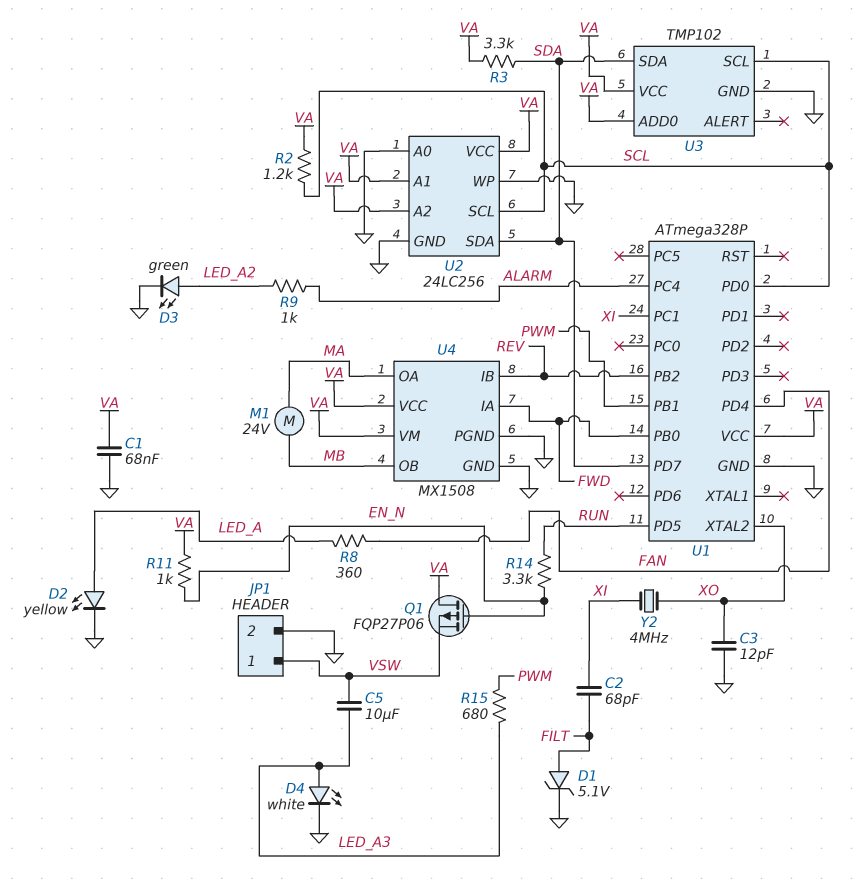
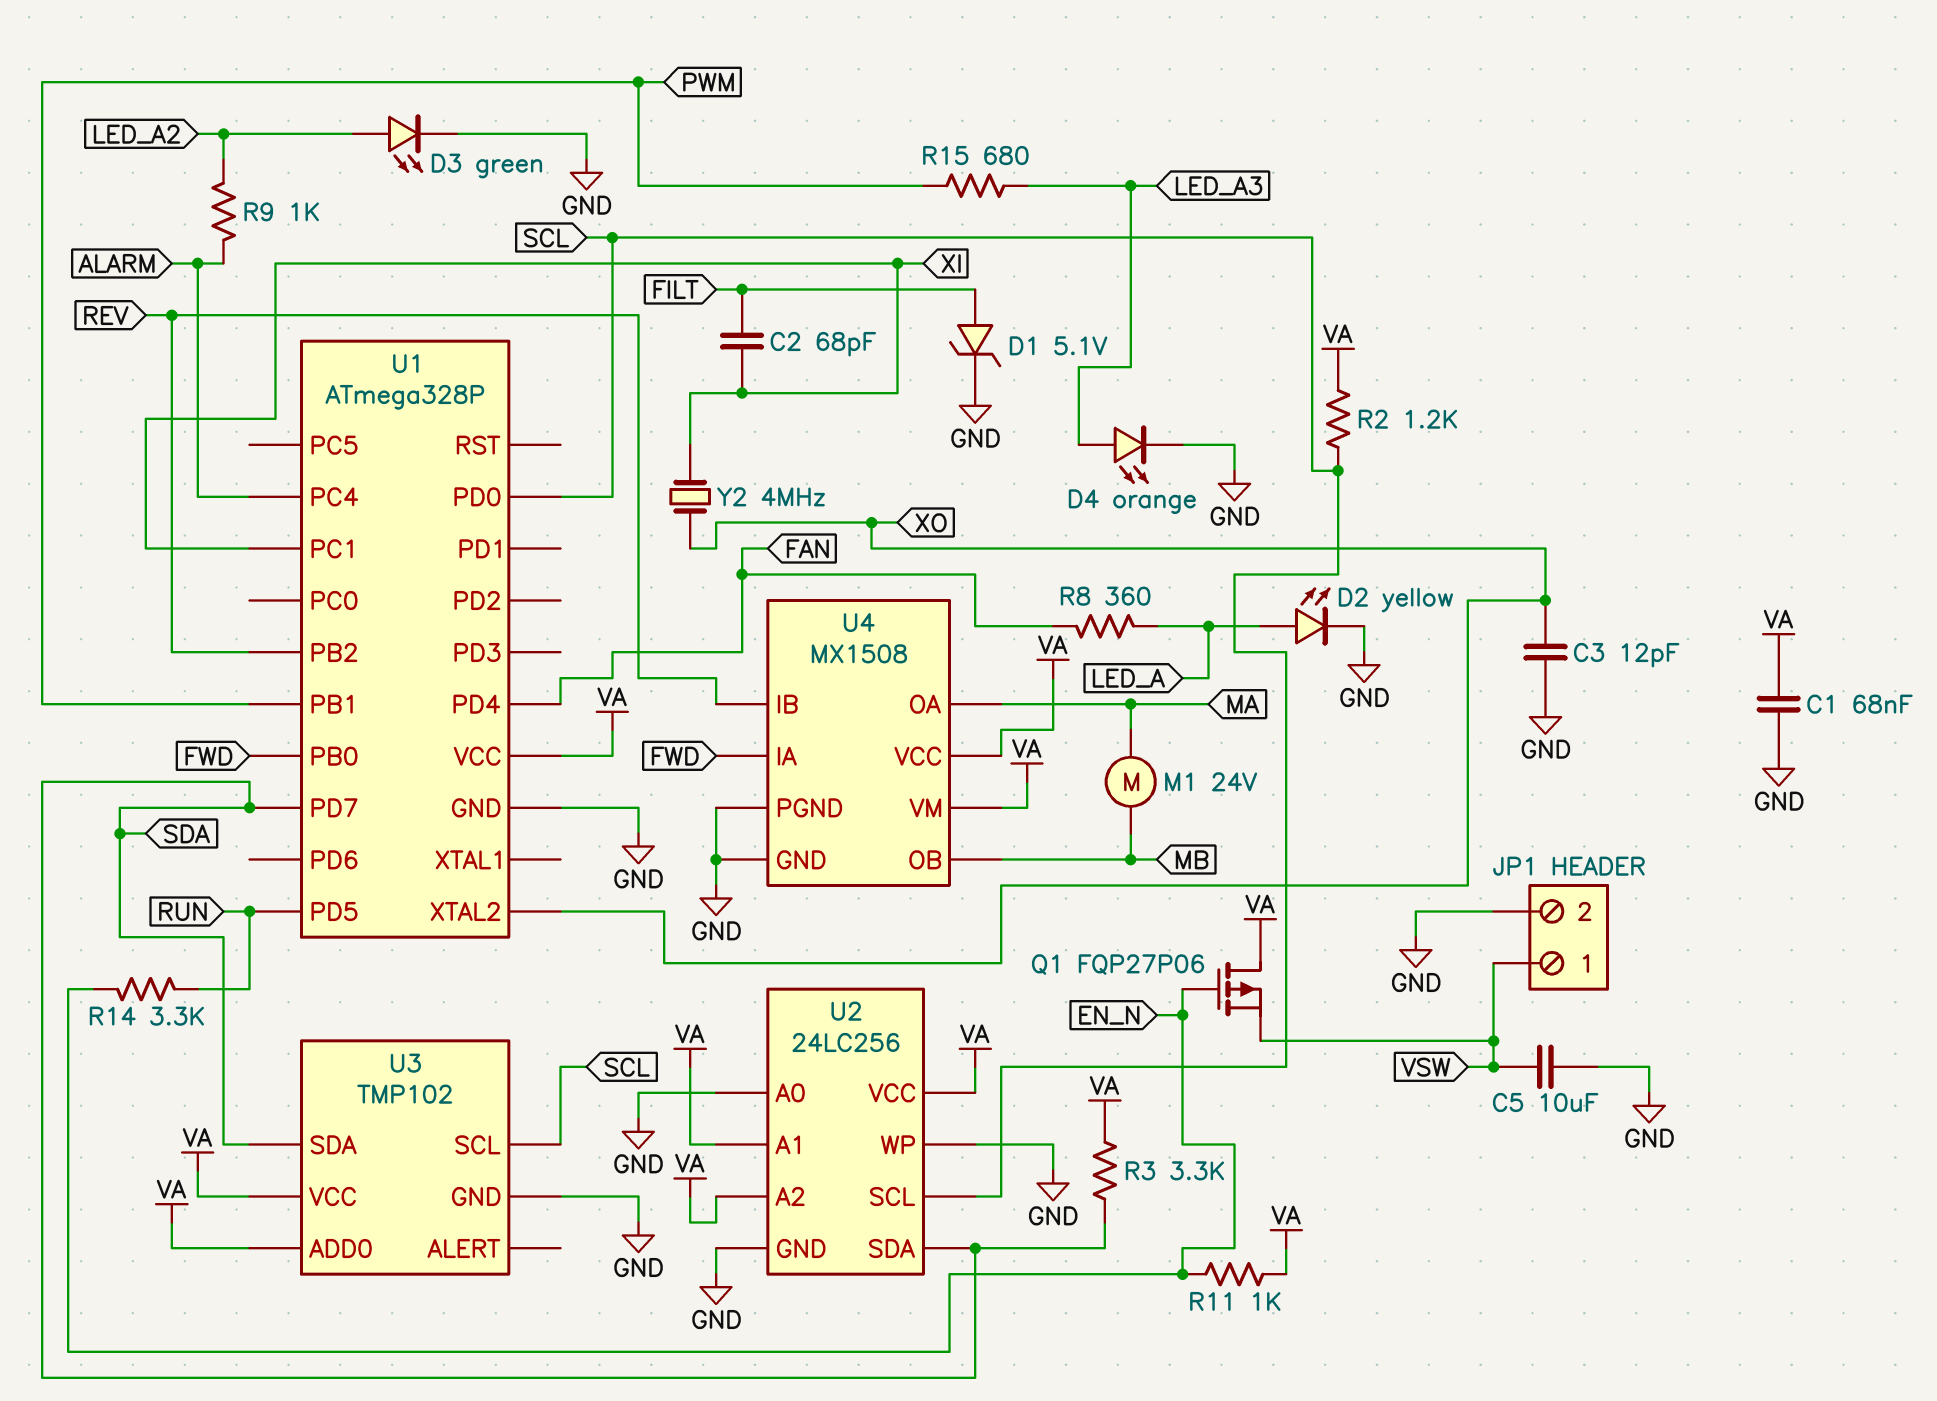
C5: 10uF (LED_A3, VSW) -> 10uF (GND, VSW)
D4: LED white (A LED_A3, K GND) -> LED orange (A LED_A3, K GND)

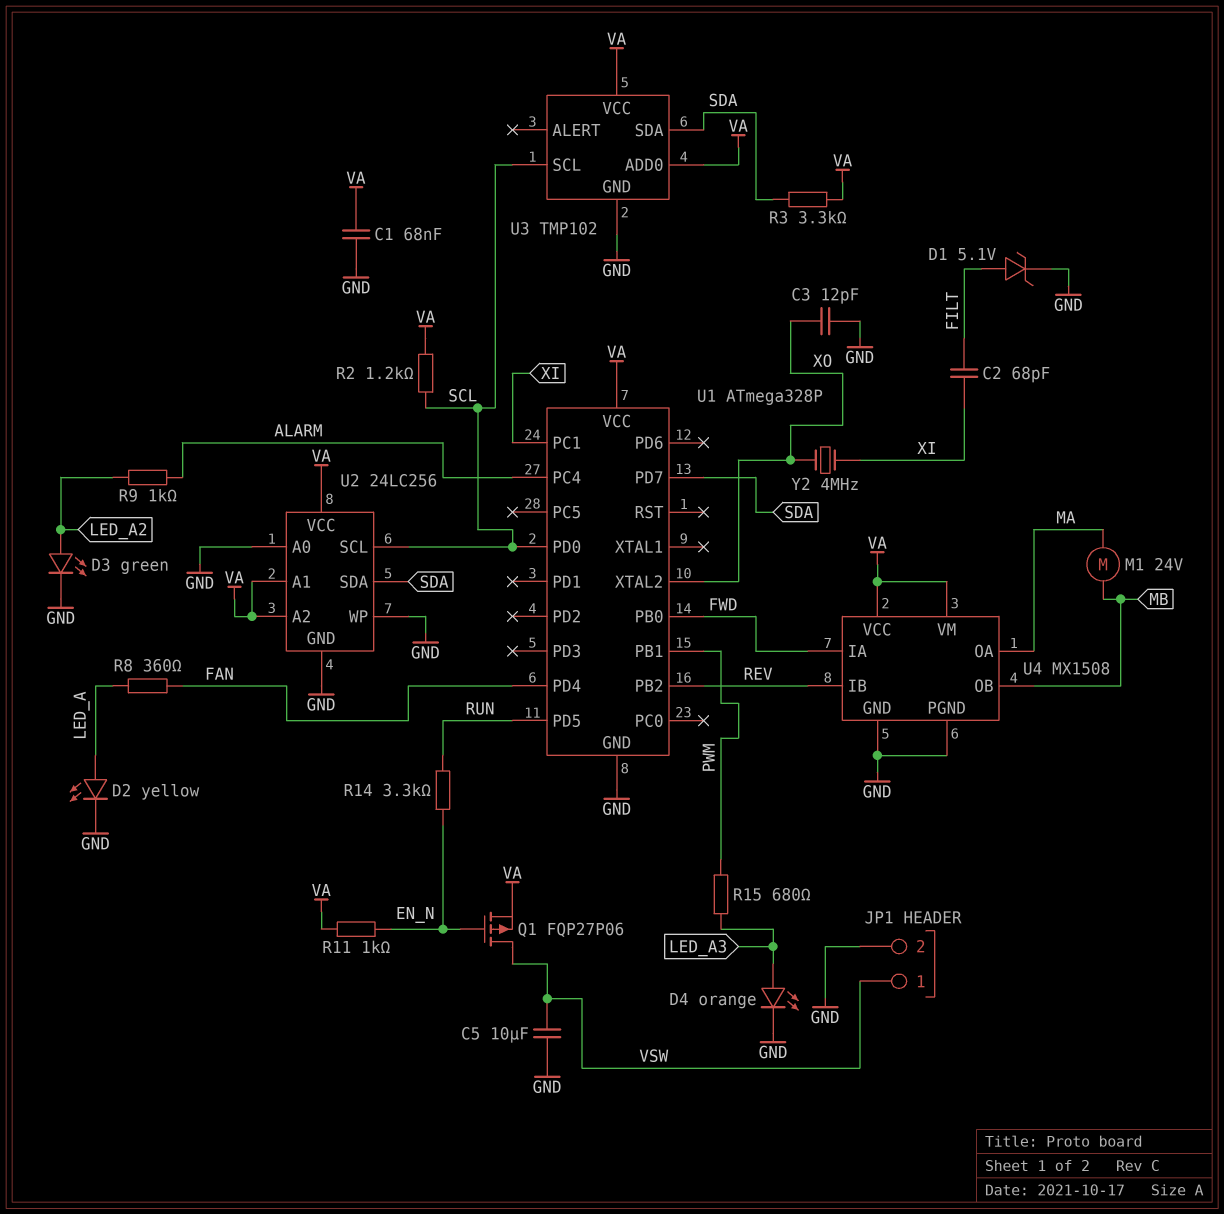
Q1: PMOS FQP27P06 (G EN_N, D VA, S VSW) -> PMOS FQP27P06 (G EN_N, D VSW, S VA)

